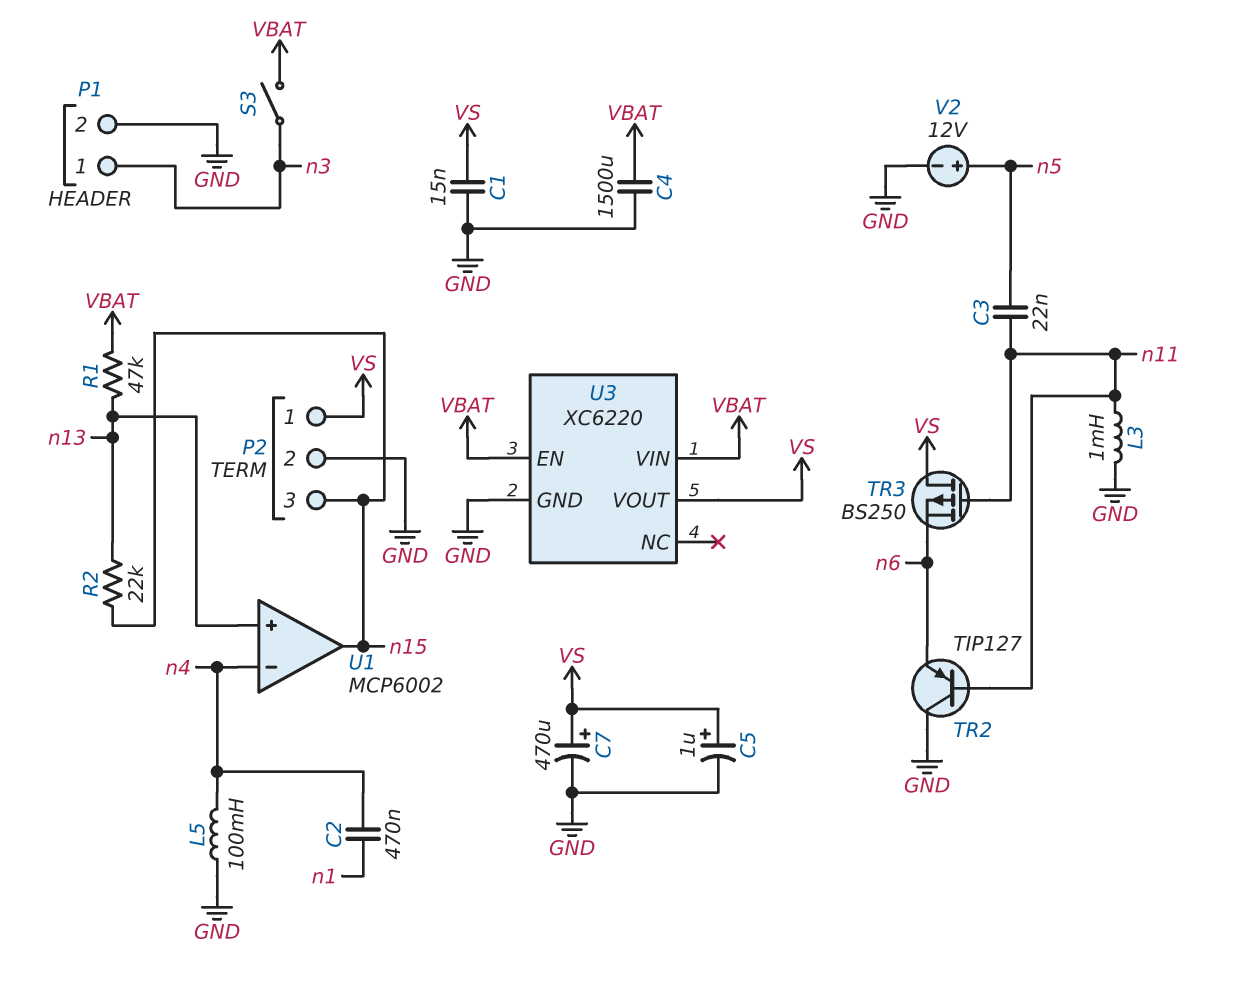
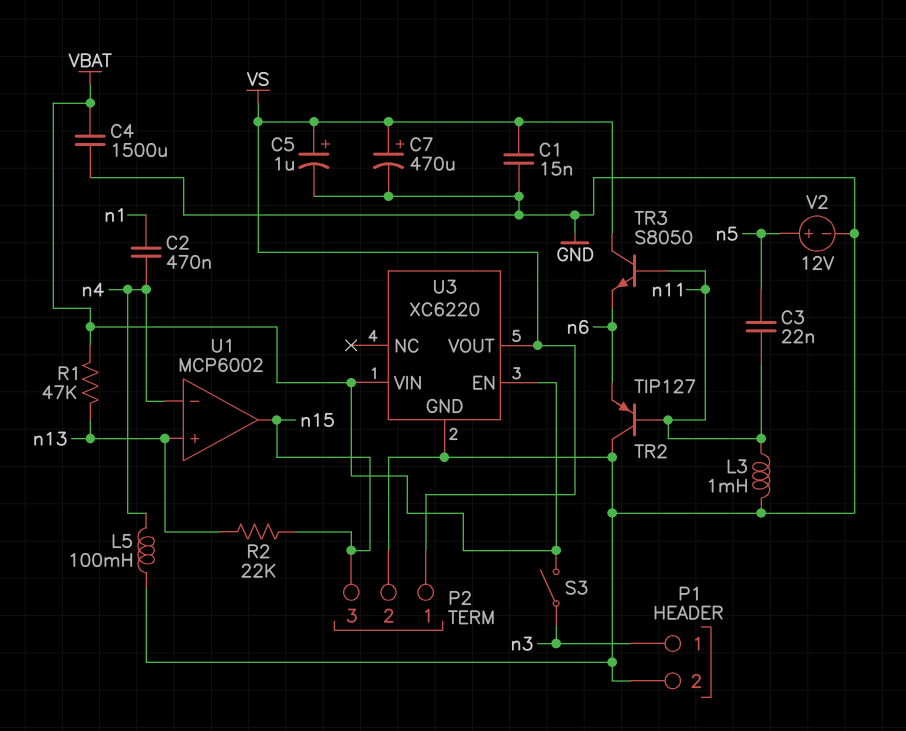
TR3: PMOS BS250 (G n11, D VS, S n6) -> NPN S8050 (B n11, C VS, E n6)

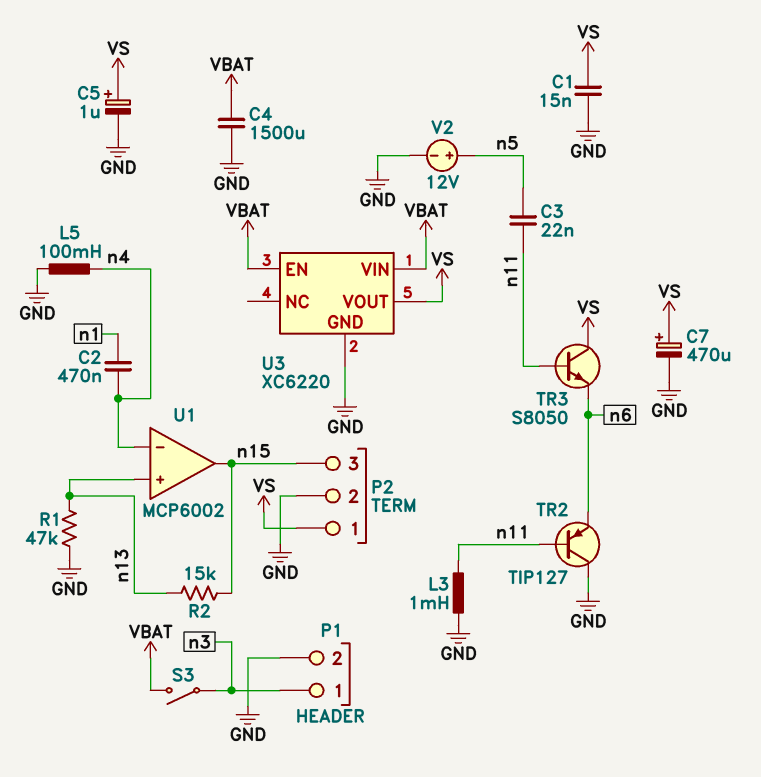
R1: 47k (VBAT, n13) -> 47k (GND, n13)
R2: 22k (n13, n15) -> 15k (n13, n15)

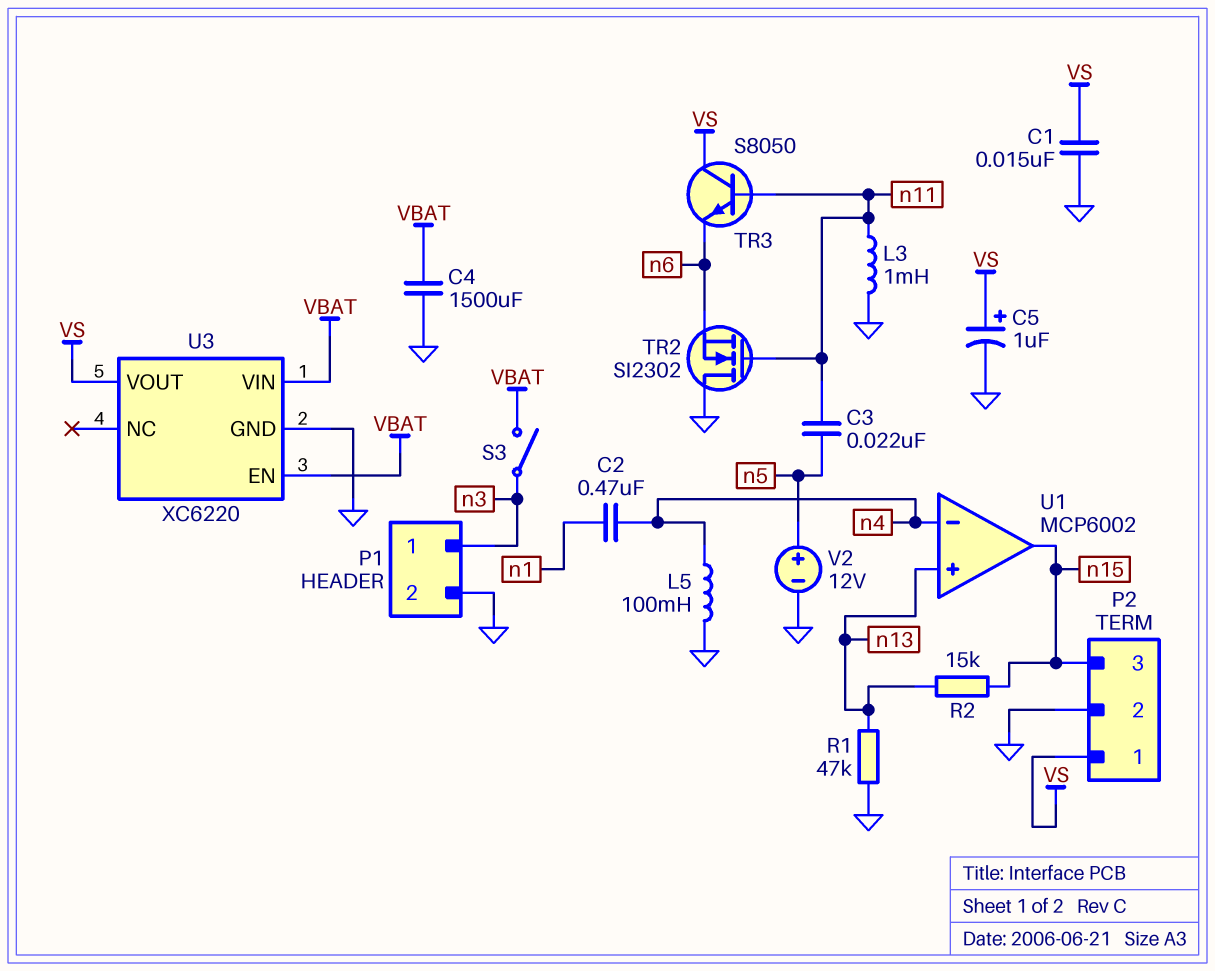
C7: 470uF (plus VS, minus GND) -> none
TR2: PNP TIP127 (B n11, C GND, E n6) -> NMOS SI2302 (G n11, D GND, S n6)

